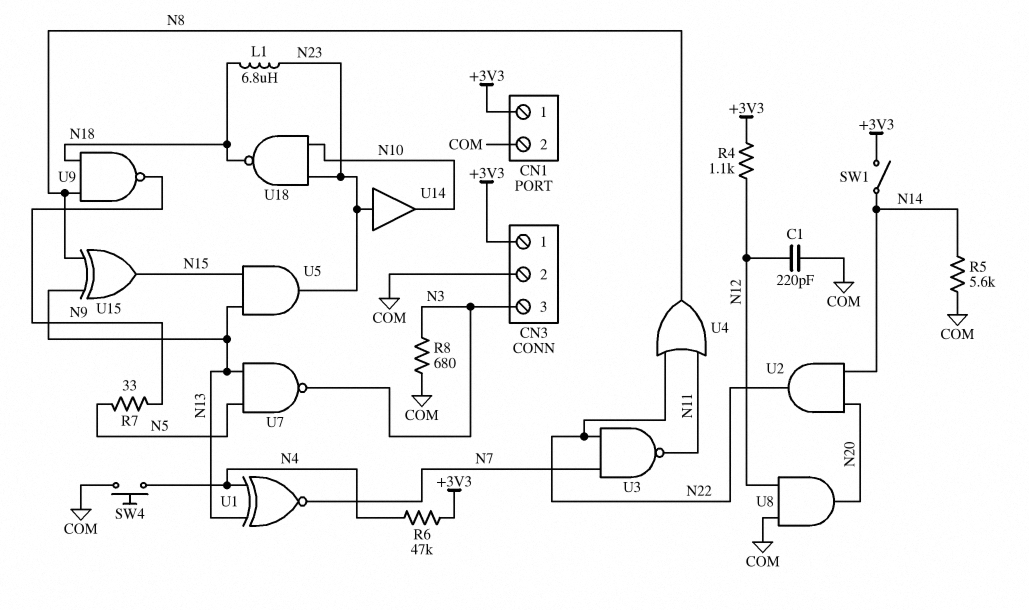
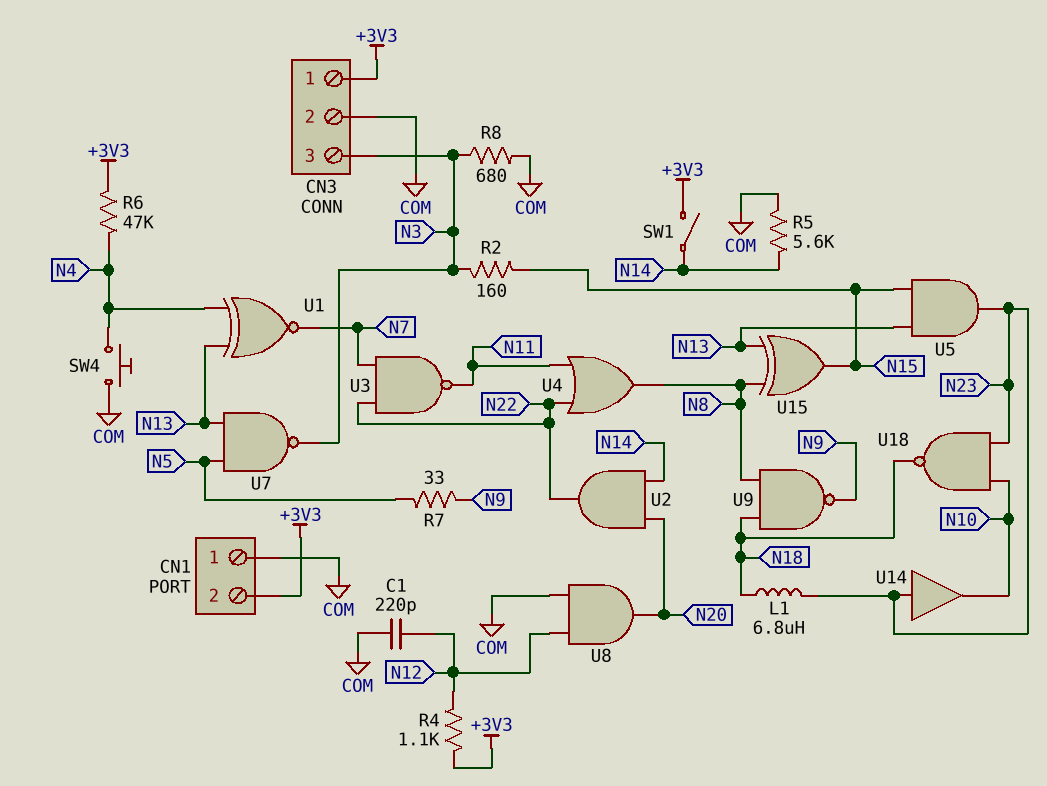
CN1 pin 1: +3V3 -> COM
CN1 pin 2: COM -> +3V3
R2: none -> 160 (N3, N15)

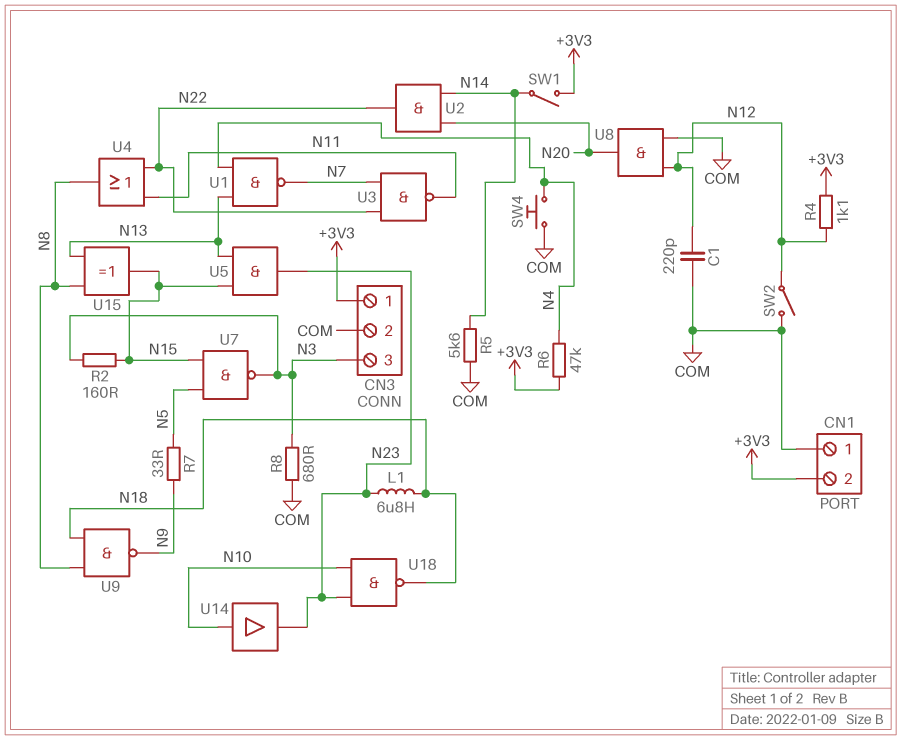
SW2: none -> switch (COM, N12)
U1: XNOR (in N4, in N13, out N7) -> NAND (in N4, in N13, out N7)
U7: NAND (in N5, in N13, out N3) -> NAND (in N5, in N15, out N3)
U14: buffer (in N23, out N10) -> buffer (in N10, out N23)

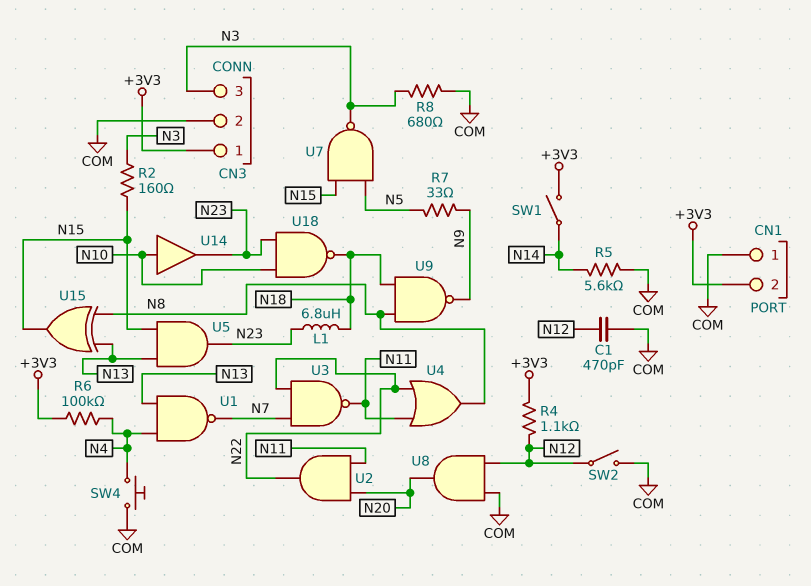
C1: 220pF (COM, N12) -> 470pF (COM, N12)
R6: 47k (+3V3, N4) -> 100k (+3V3, N4)
U2: AND (in N14, in N20, out N22) -> AND (in N11, in N20, out N22)

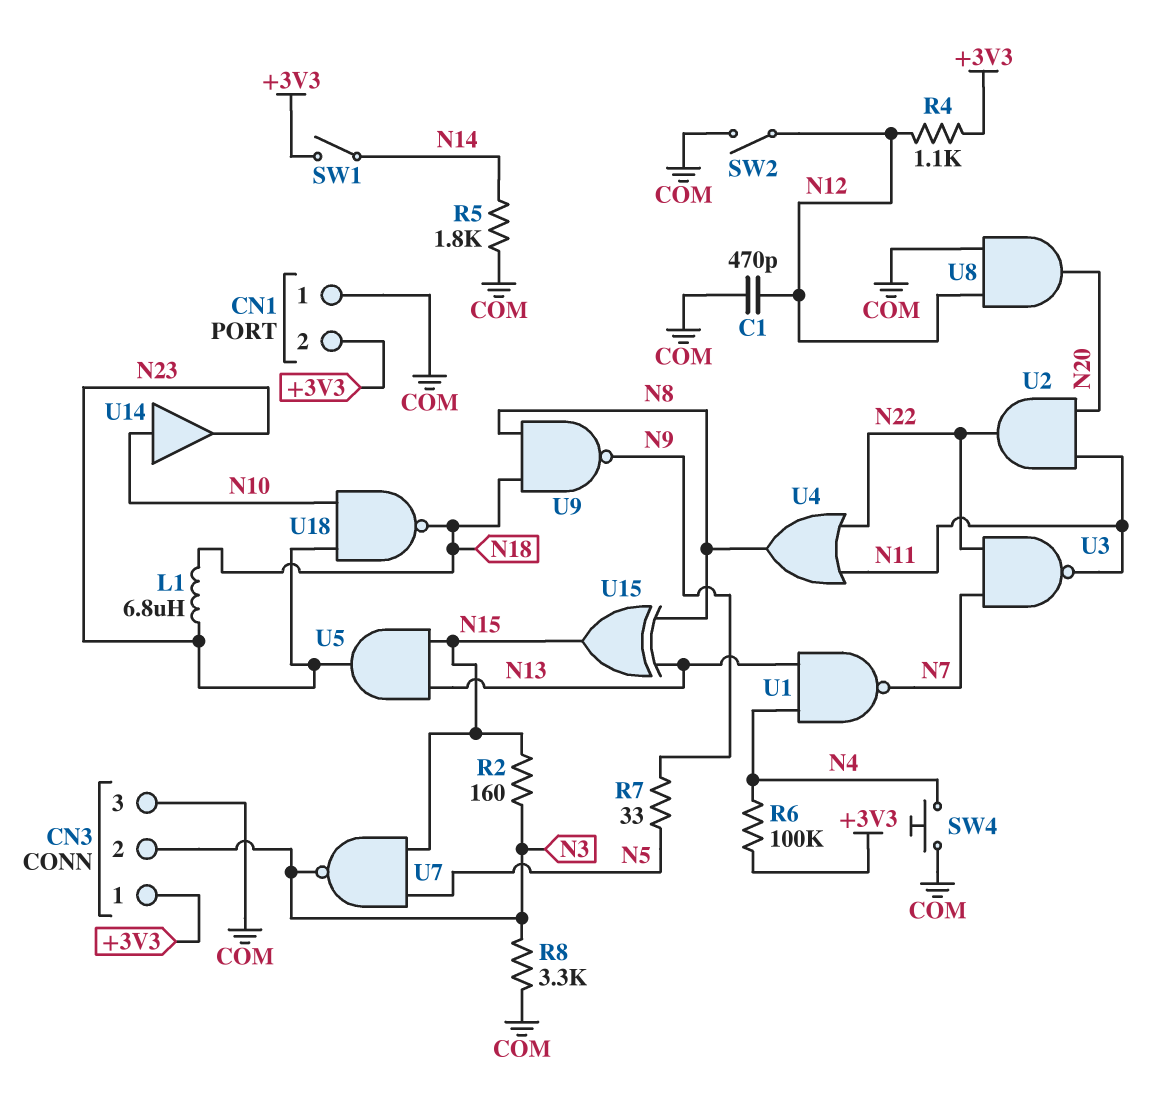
CN3 pin 2: COM -> N3
CN3 pin 3: N3 -> COM
R5: 5.6k (COM, N14) -> 1.8k (COM, N14)
R8: 680 (COM, N3) -> 3.3k (COM, N3)

